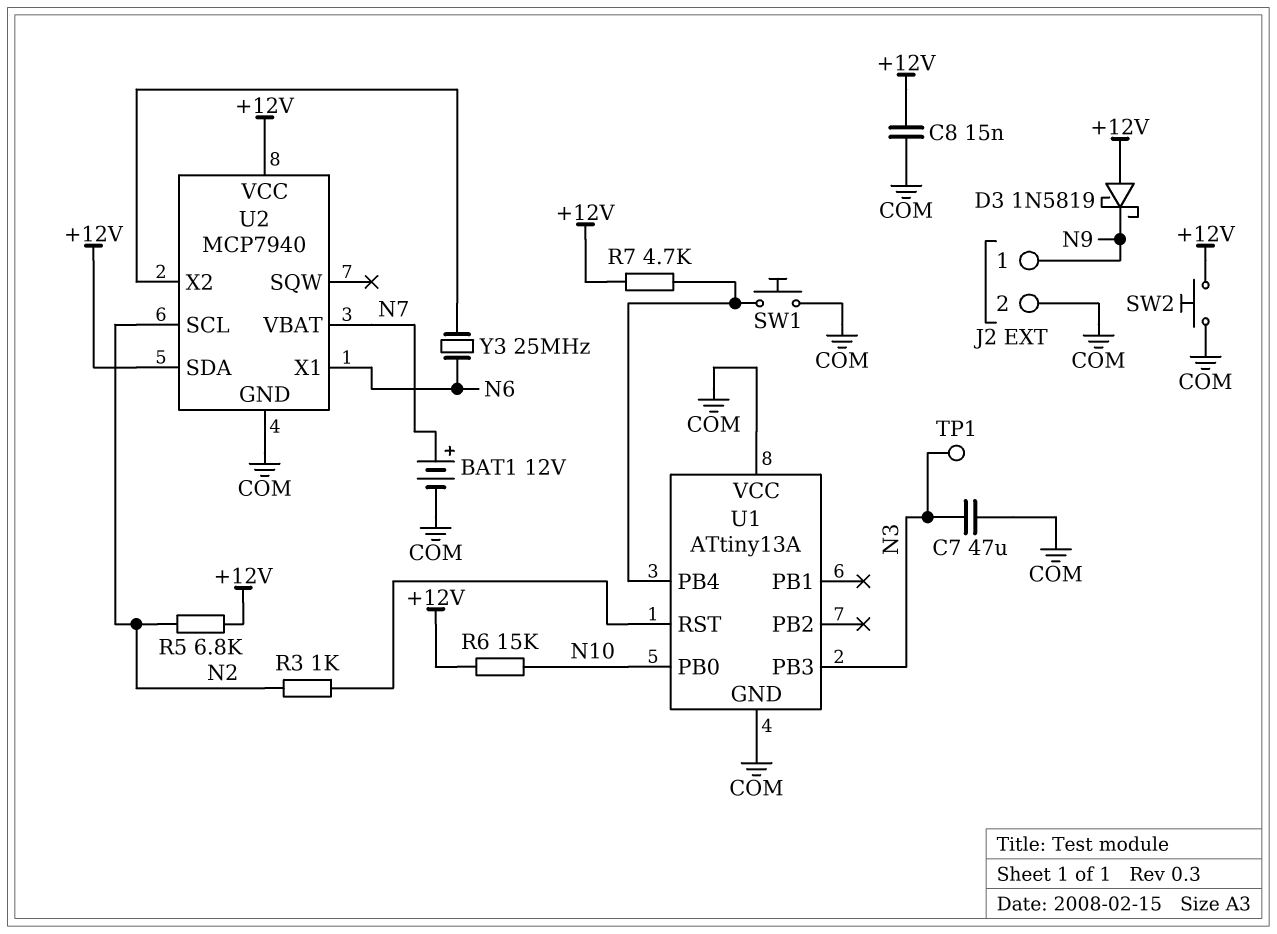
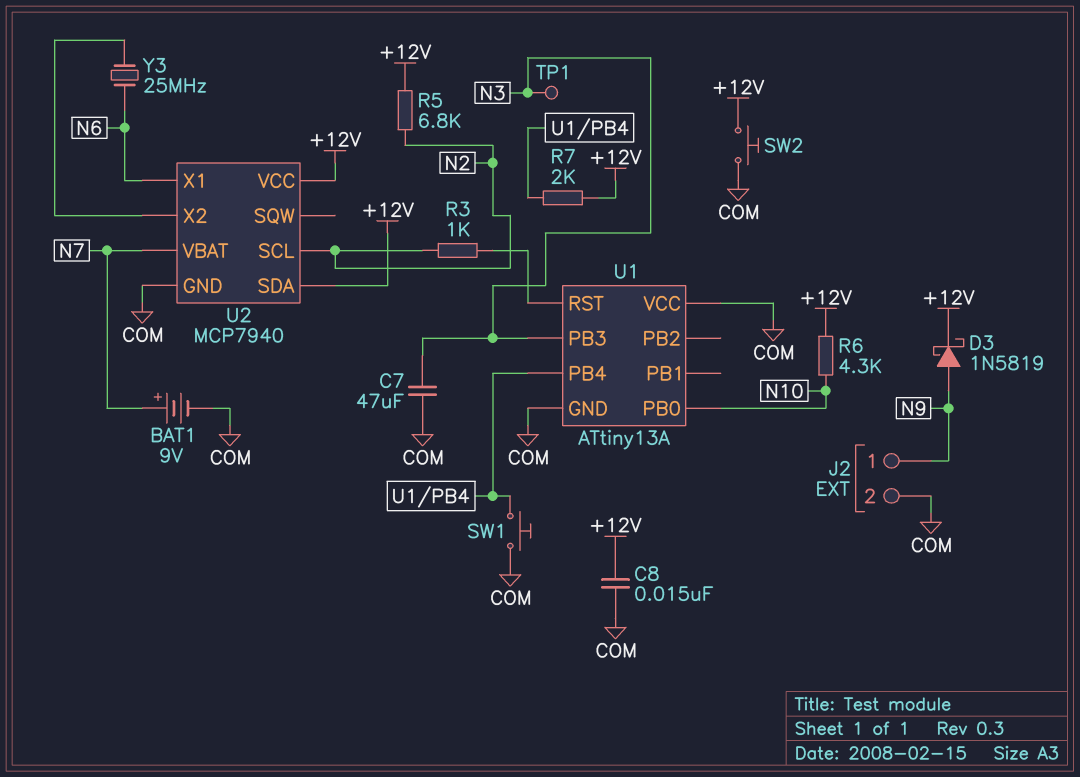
BAT1: 12V (plus N7, minus COM) -> 9V (plus N7, minus COM)
D3: schottky 1N5819 (A +12V, K N9) -> schottky 1N5819 (A N9, K +12V)
R6: 15k (+12V, N10) -> 4.3k (+12V, N10)
R7: 4.7k (+12V, U1/PB4) -> 2k (+12V, U1/PB4)

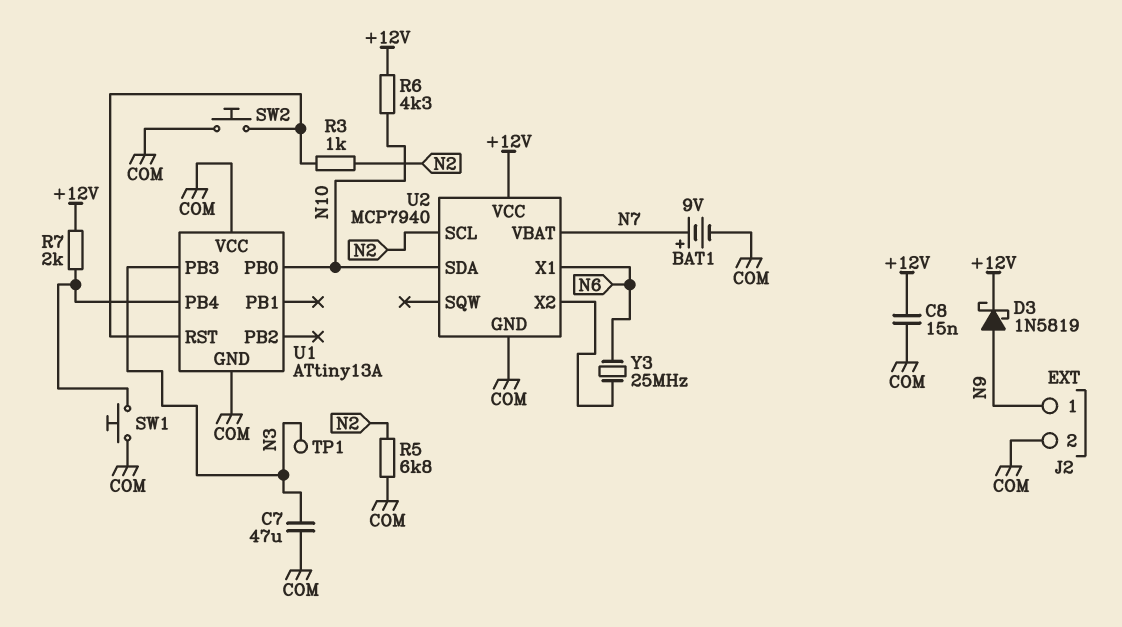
R5: 6.8k (+12V, N2) -> 6.8k (COM, N2)
SW2: button (+12V, COM) -> button (COM, U1/RST)
U2 pin SDA: +12V -> N10

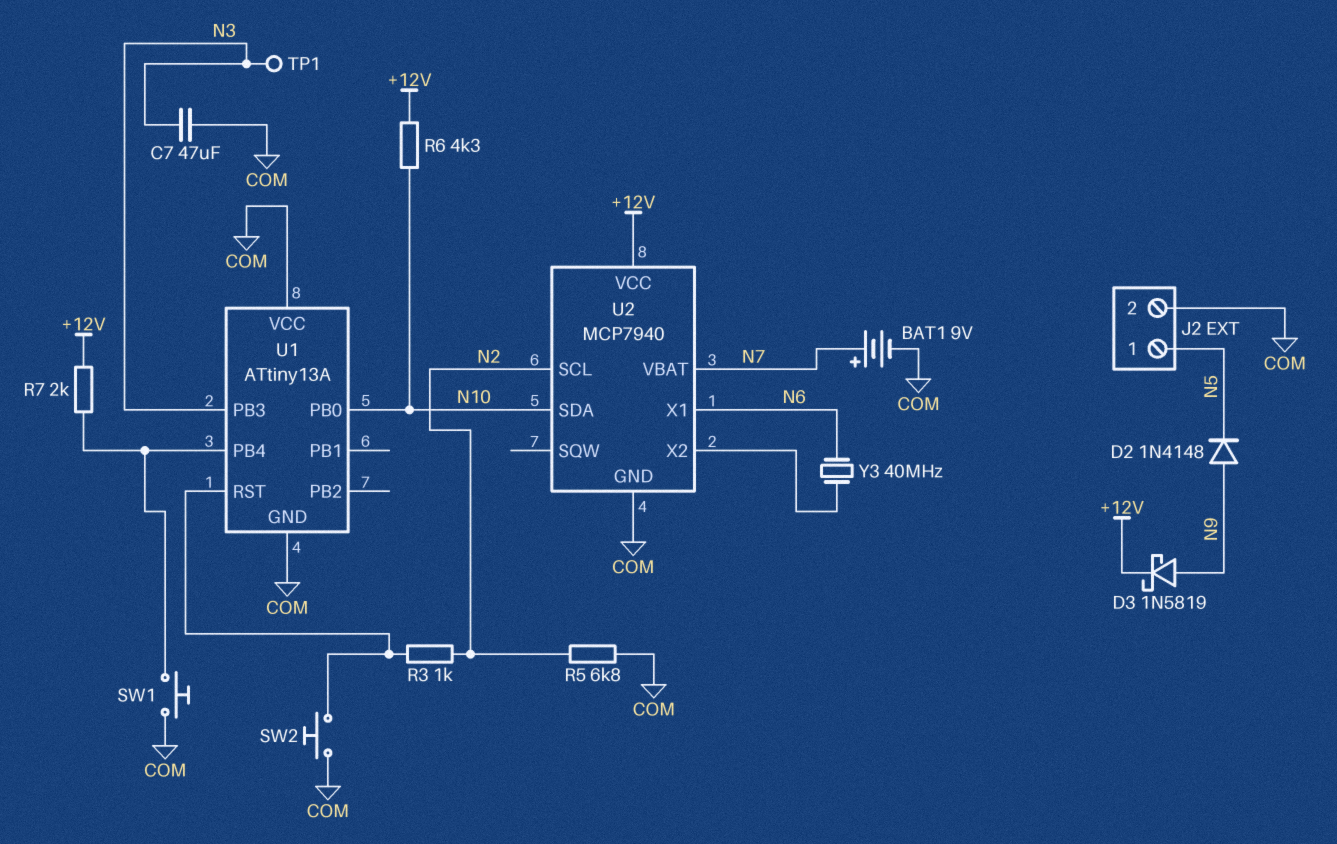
C8: 15nF (+12V, COM) -> none
D2: none -> diode 1N4148 (A N9, K N5)
J2 pin 1: N9 -> N5
Y3: 25MHz (N6, U2/X2) -> 40MHz (N6, U2/X2)

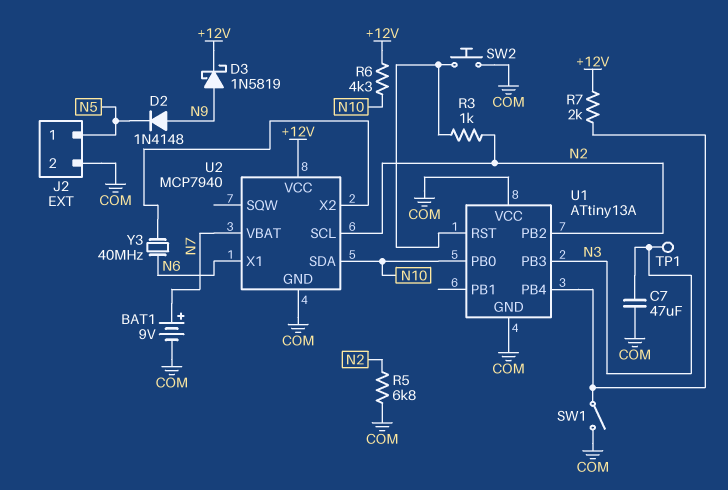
SW1: button (COM, U1/PB4) -> switch (COM, U1/PB4)
U1 pin PB2: none -> N2

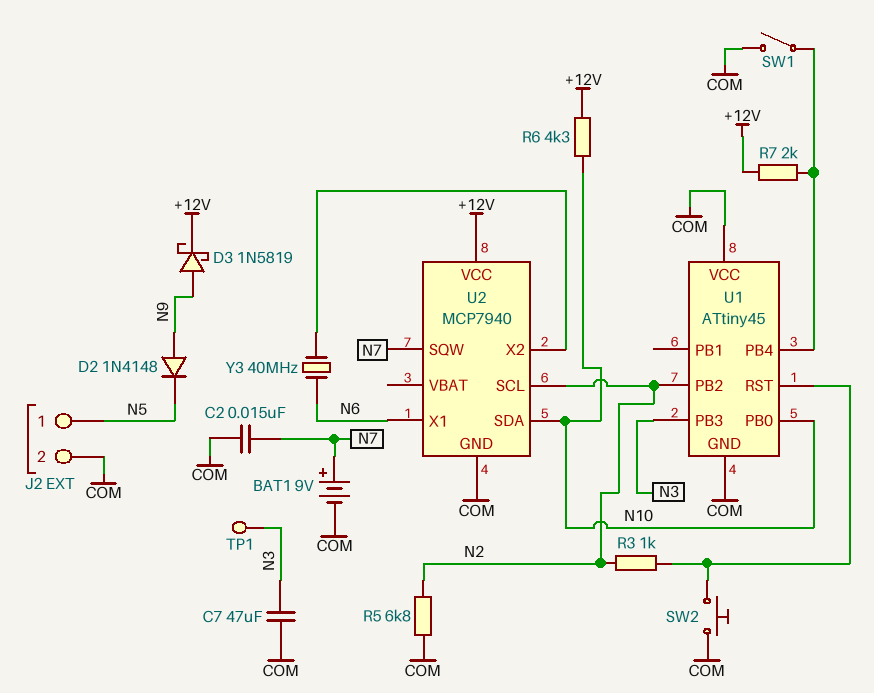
C2: none -> 15nF (COM, N7)
U1: ATtiny13A -> ATtiny45
U2 pin SQW: none -> N7
U2 pin VBAT: N7 -> none

